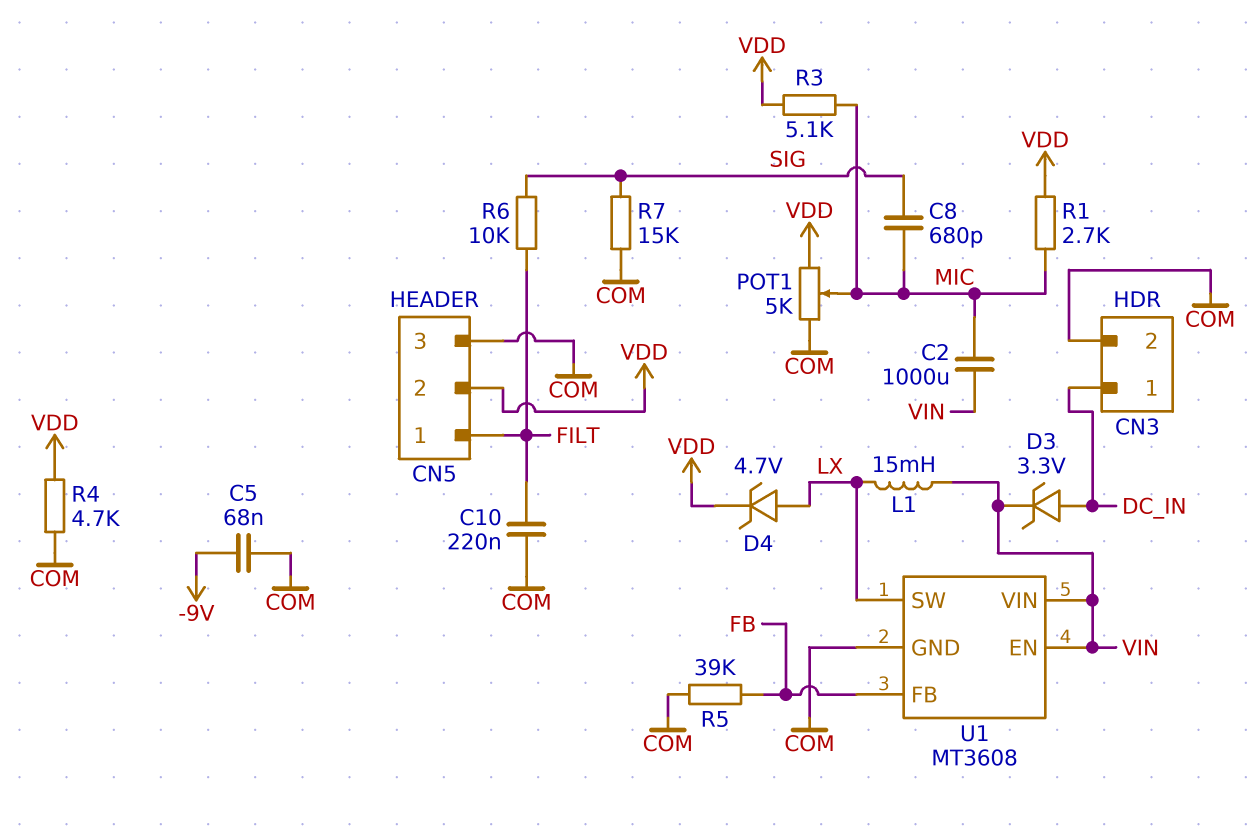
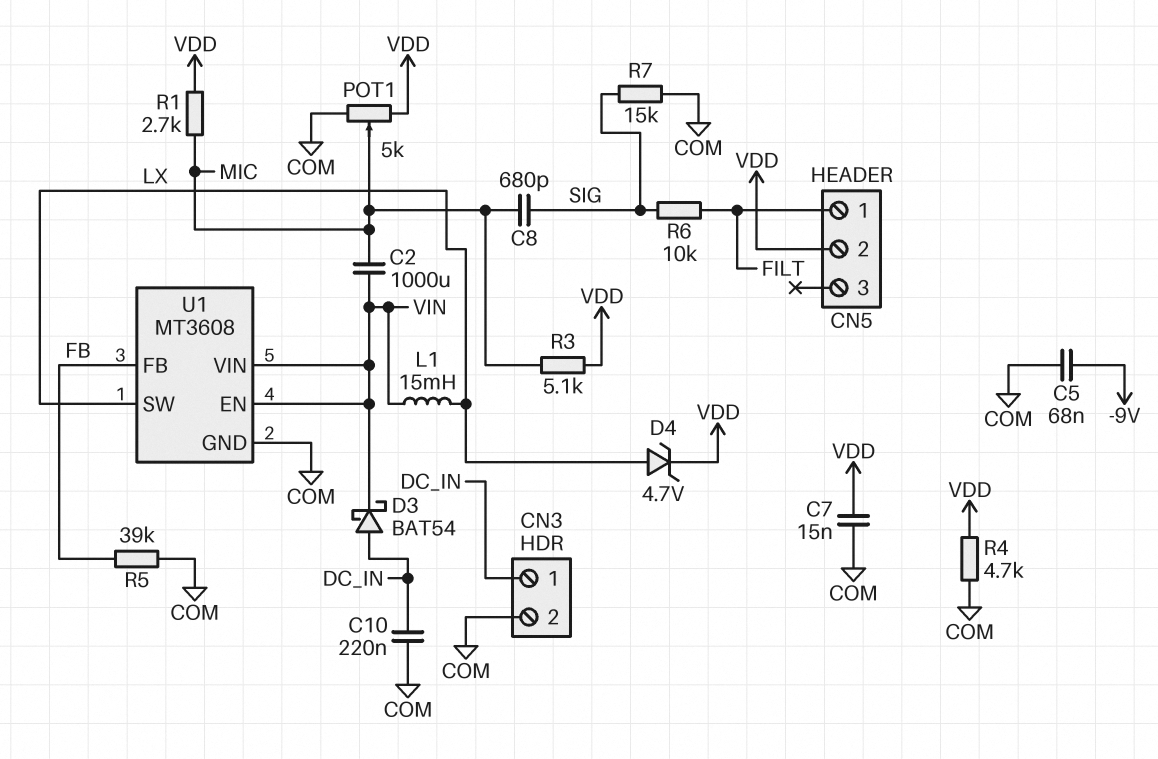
C7: none -> 15nF (COM, VDD)
C10: 220nF (COM, FILT) -> 220nF (COM, DC_IN)
CN5 pin 3: COM -> none
D3: zener 3.3V (A DC_IN, K VIN) -> schottky BAT54 (A DC_IN, K VIN)

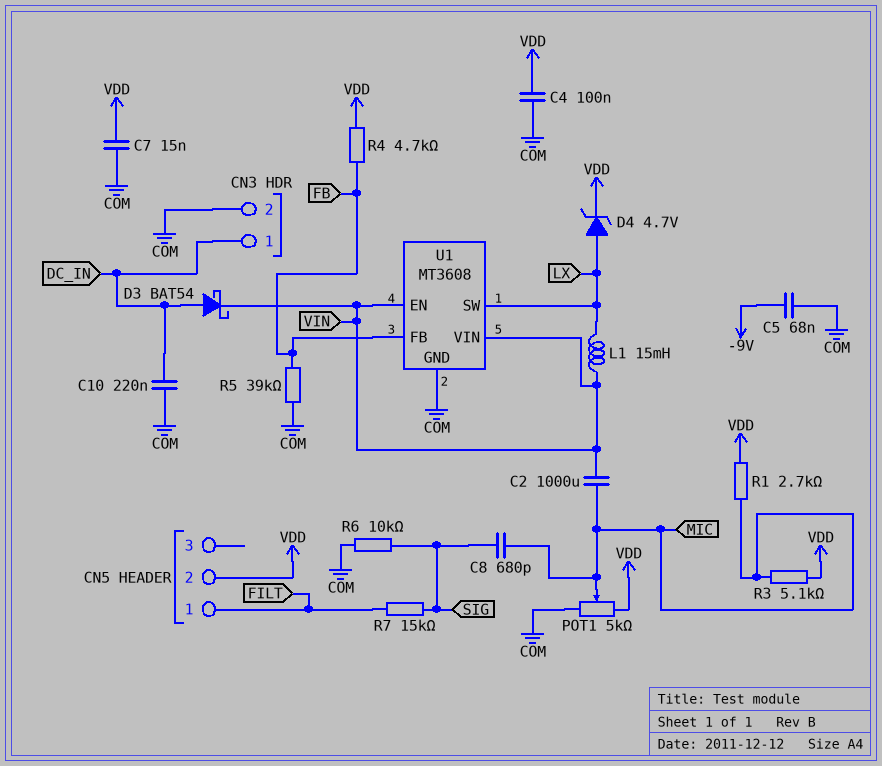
C4: none -> 100nF (COM, VDD)
R4: 4.7k (COM, VDD) -> 4.7k (FB, VDD)
R6: 10k (FILT, SIG) -> 10k (COM, SIG)
R7: 15k (COM, SIG) -> 15k (FILT, SIG)

